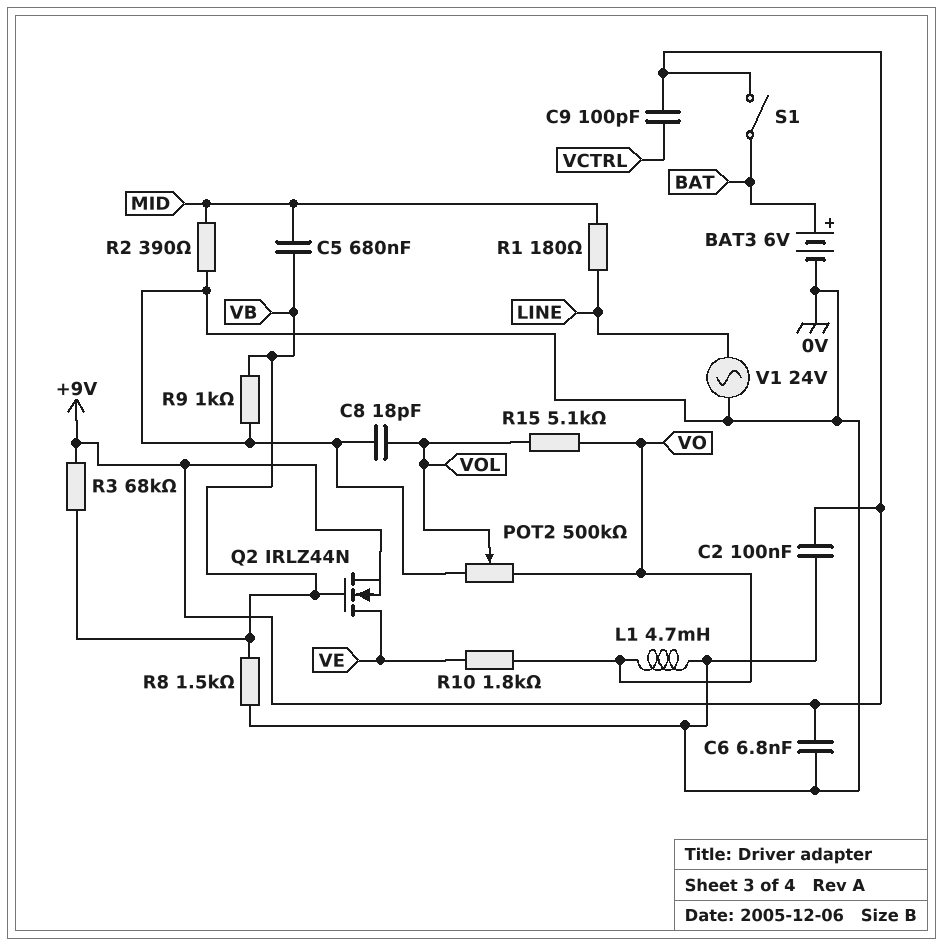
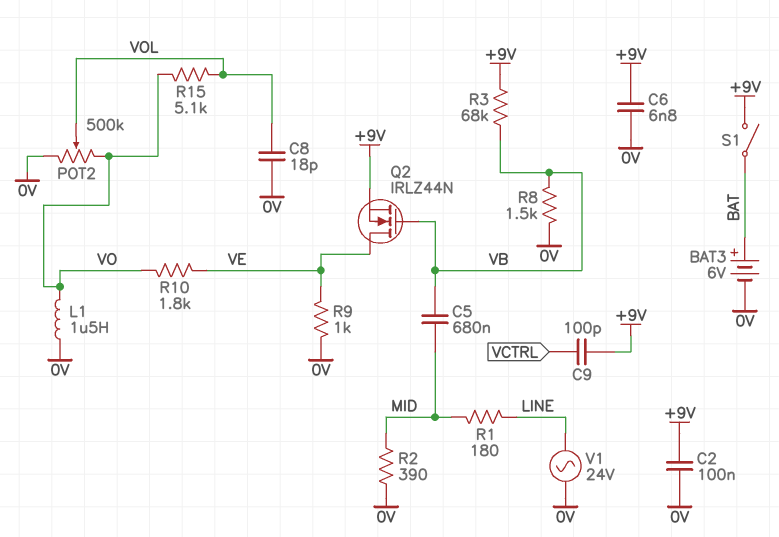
L1: 4.7mH (0V, VO) -> 1.5uH (0V, VO)
R9: 1k (0V, VB) -> 1k (0V, VE)

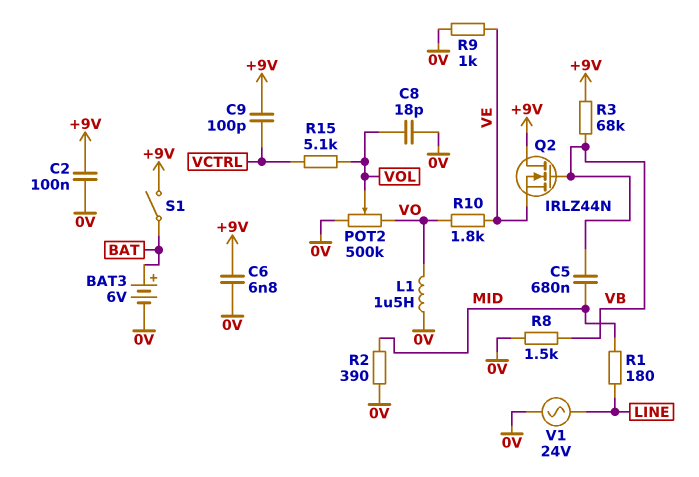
Q2: NMOS IRLZ44N (G VB, D VE, S +9V) -> NMOS IRLZ44N (G VB, D +9V, S VE)
R15: 5.1k (VO, VOL) -> 5.1k (VCTRL, VOL)

